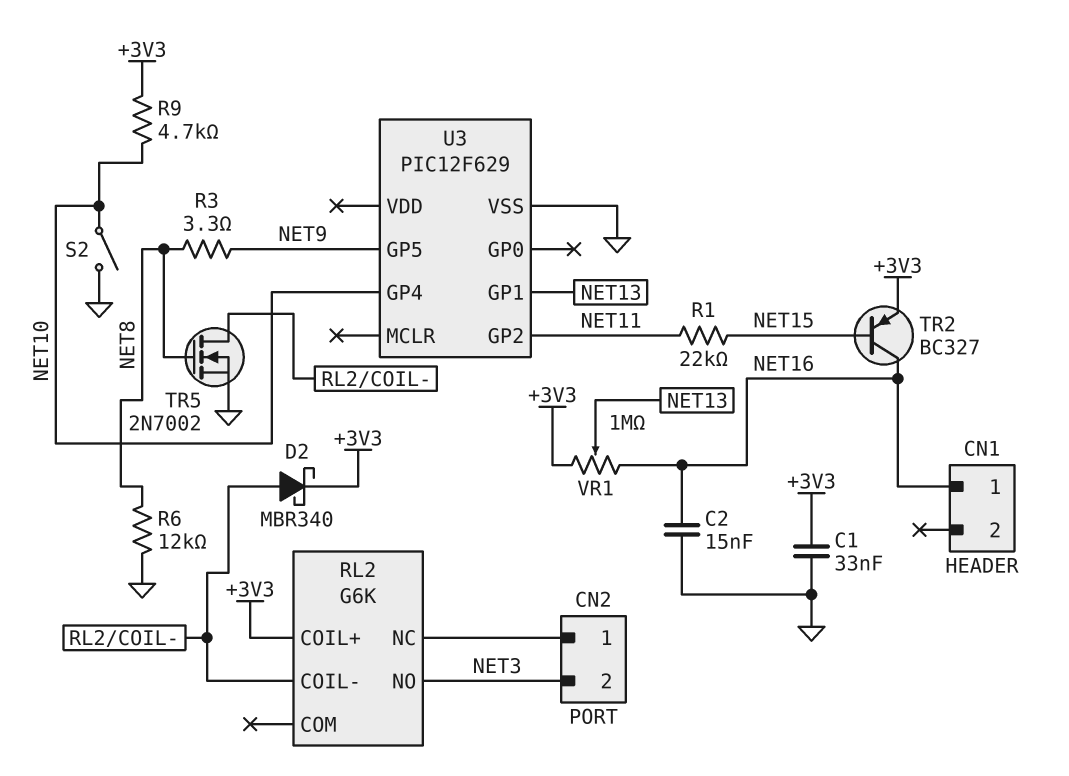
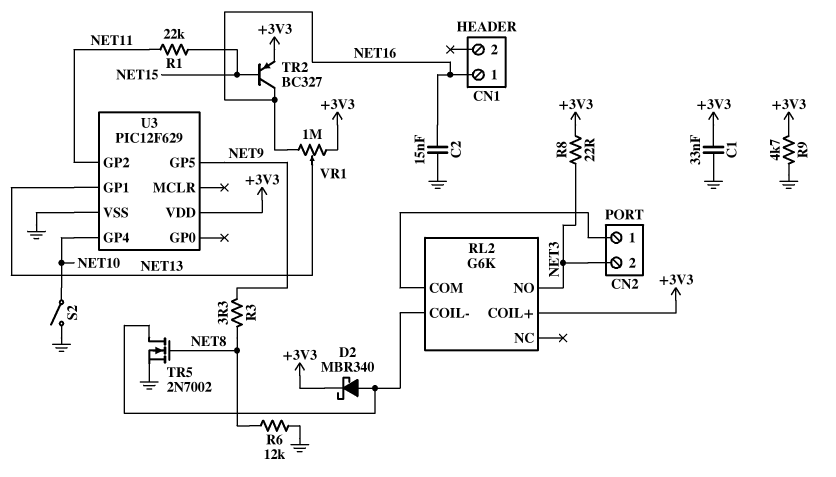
R8: none -> 22 (+3V3, NET3)
R9: 4.7k (+3V3, NET10) -> 4.7k (+3V3, GND)
RL2 pin COM: none -> CN2/1
RL2 pin NC: CN2/1 -> none
U3 pin VDD: none -> +3V3

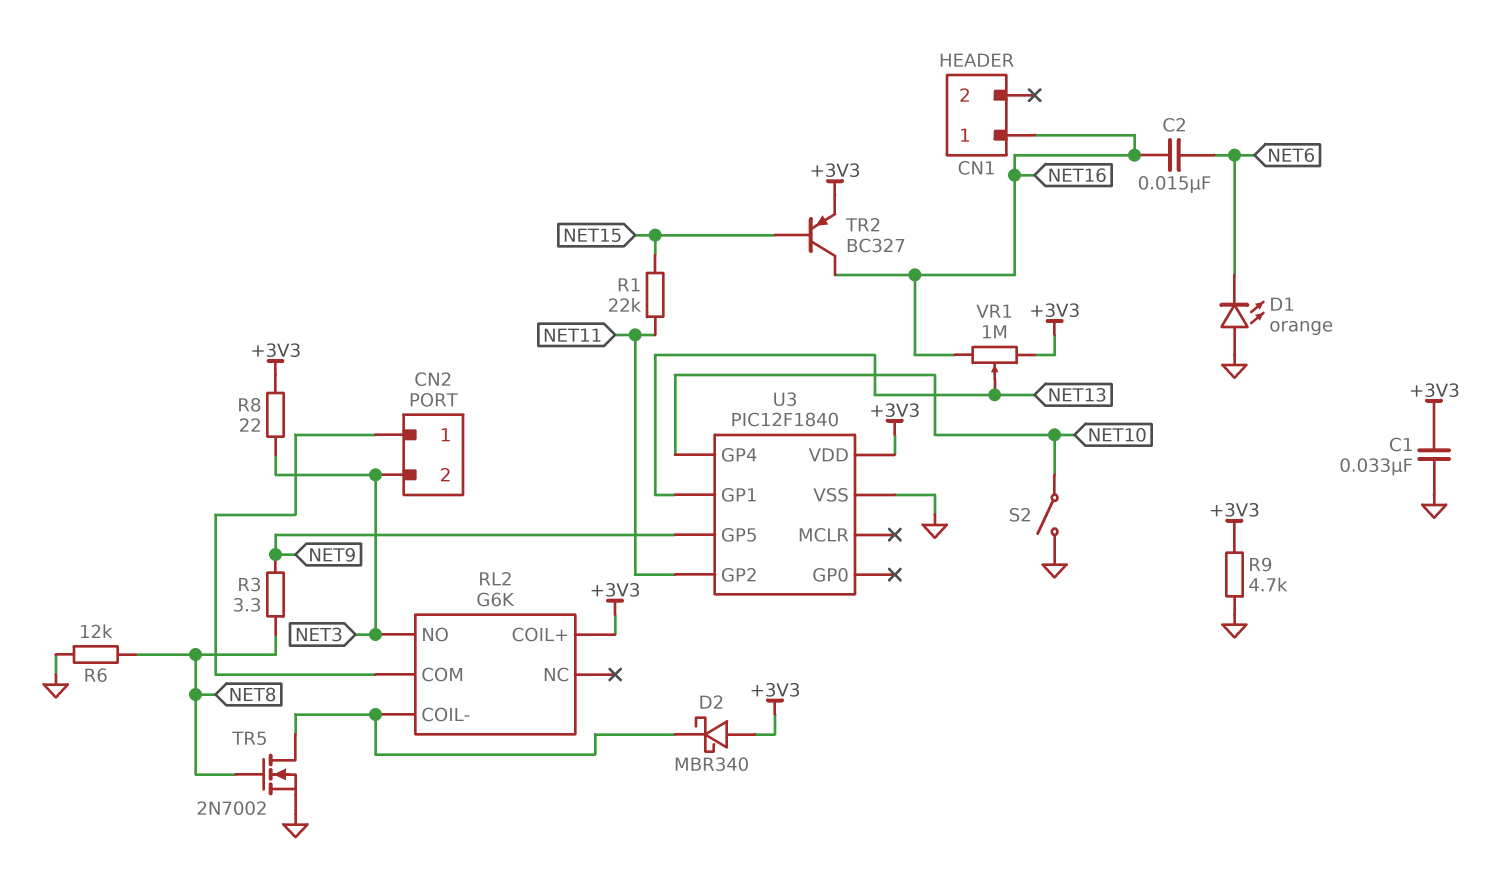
C2: 15nF (GND, NET16) -> 15nF (NET6, NET16)
D1: none -> LED orange (A GND, K NET6)
D2: schottky MBR340 (A RL2/COIL-, K +3V3) -> schottky MBR340 (A +3V3, K RL2/COIL-)
U3: PIC12F629 -> PIC12F1840

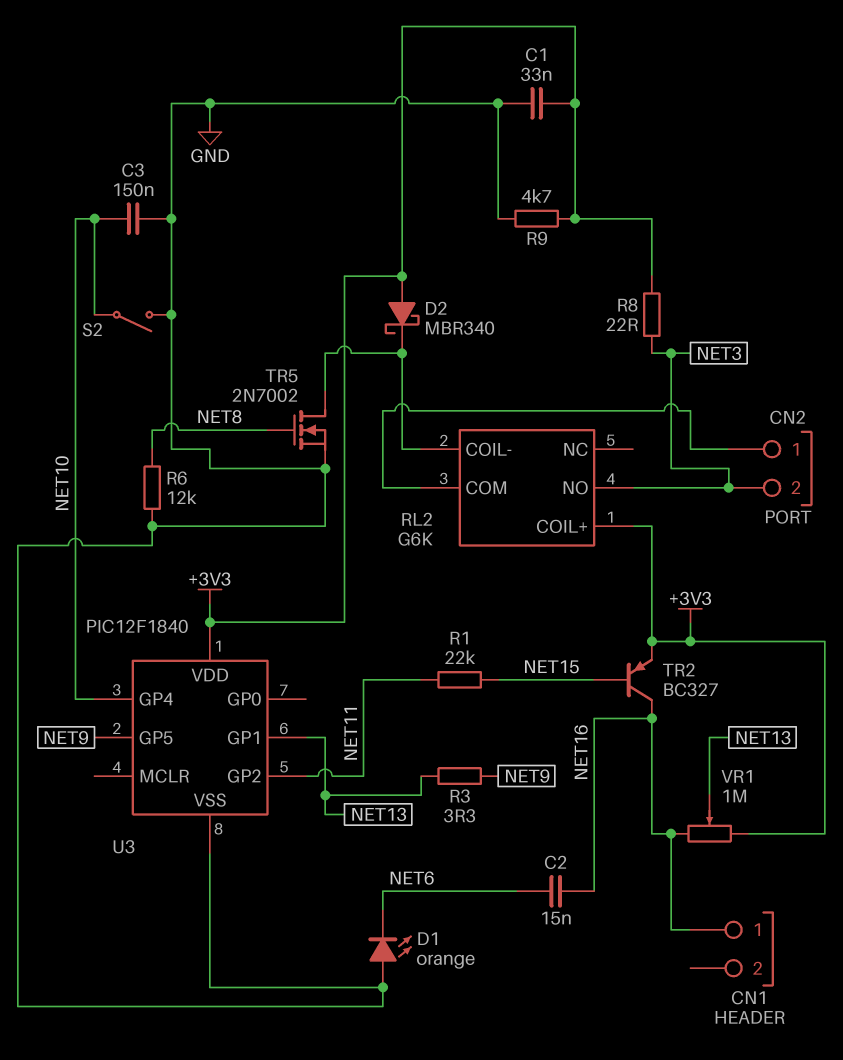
C3: none -> 150nF (GND, NET10)
R3: 3.3 (NET8, NET9) -> 3.3 (NET9, NET13)

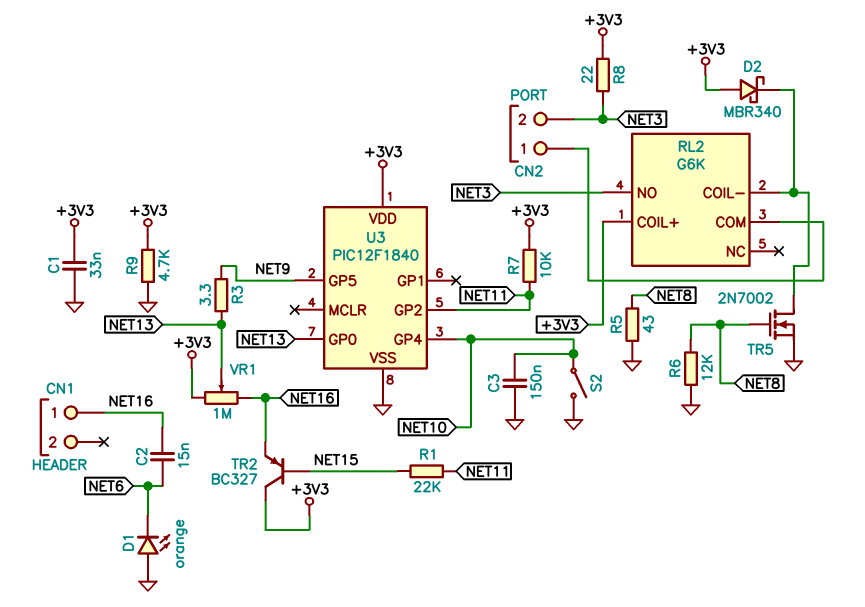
R5: none -> 43 (GND, NET8)
R7: none -> 10k (+3V3, NET11)
TR2: PNP BC327 (B NET15, C NET16, E +3V3) -> PNP BC327 (B NET15, C +3V3, E NET16)
U3 pin GP0: none -> NET13
U3 pin GP1: NET13 -> none

